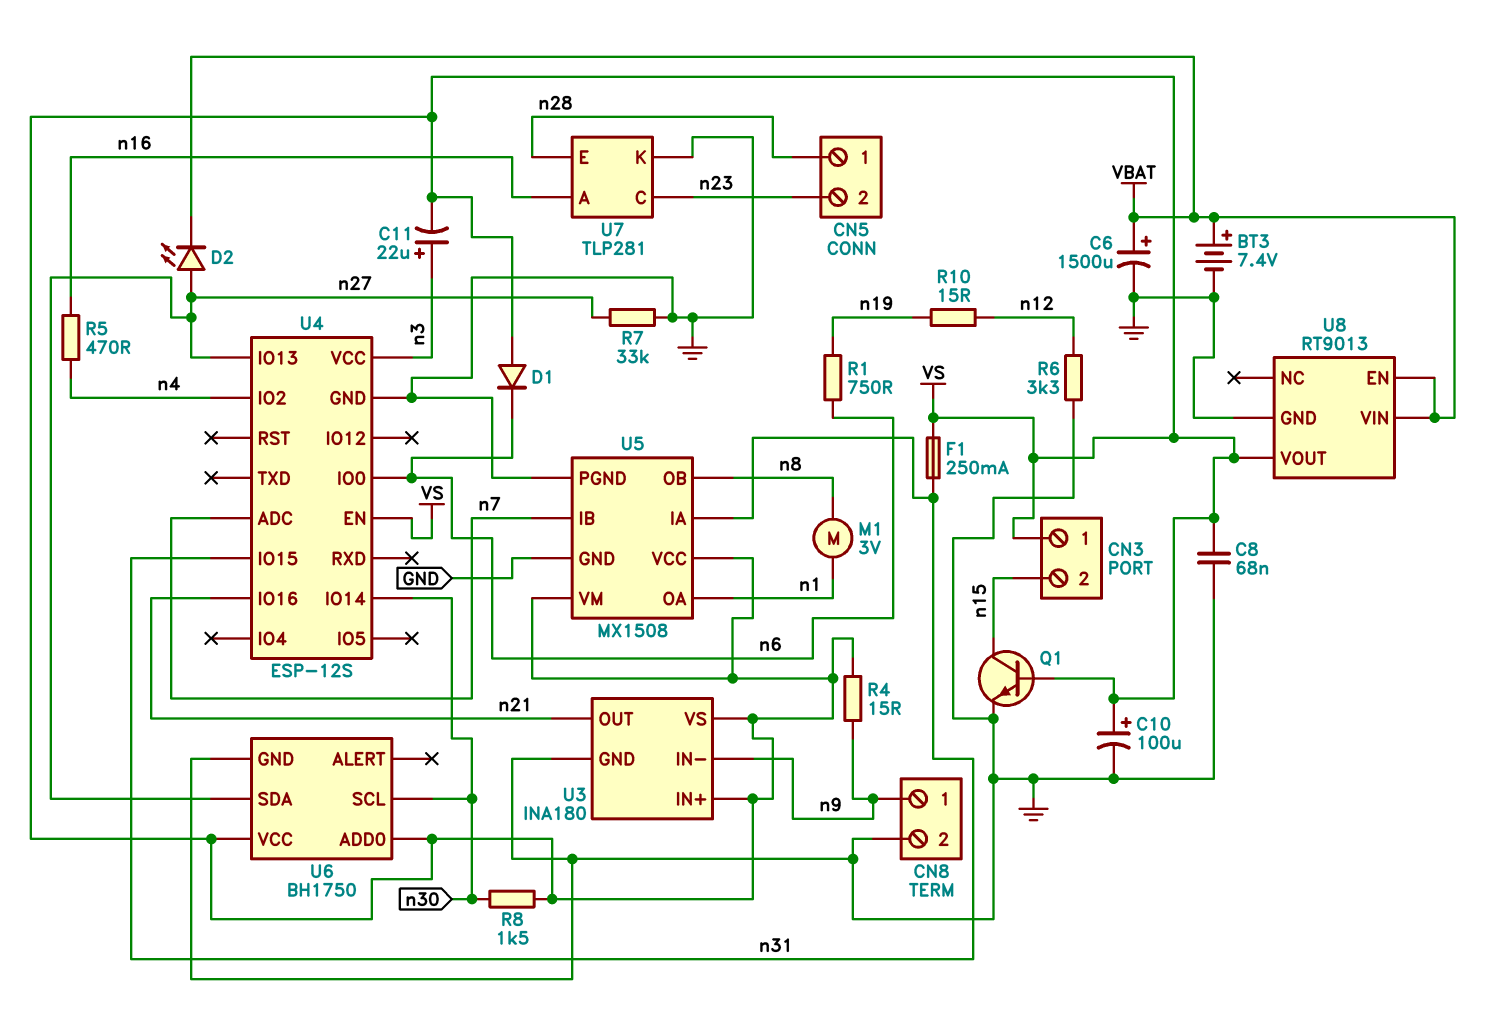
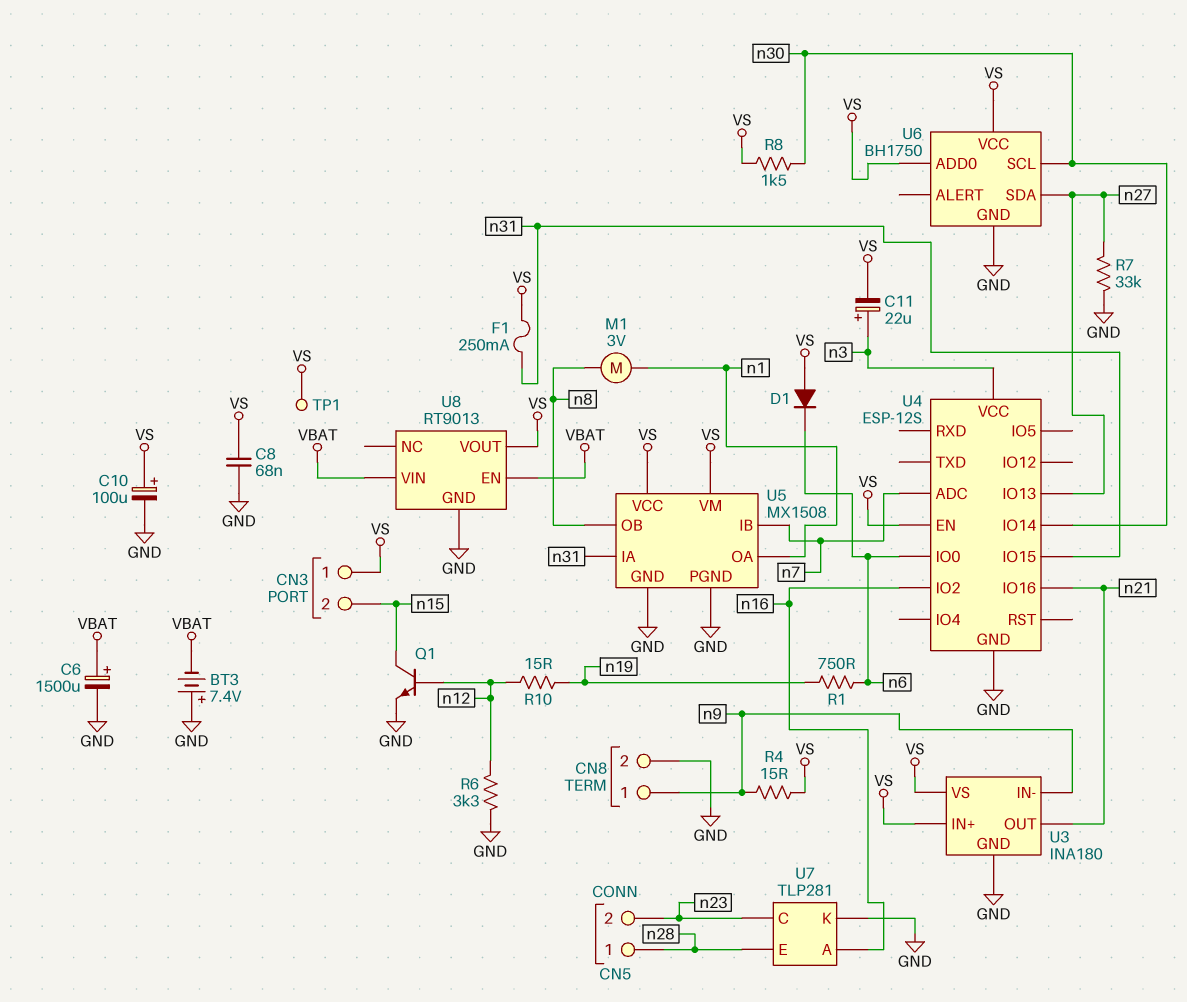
BT3: 7.4V (plus VBAT, minus GND) -> 7.4V (plus GND, minus VBAT)
D2: LED (A n27, K VBAT) -> none
Q1: NPN (B VS, C n15, E GND) -> NPN (B n12, C n15, E GND)
R5: 470 (n4, n16) -> none
TP1: none -> test point (VS)
U4 pin IO2: n4 -> n16

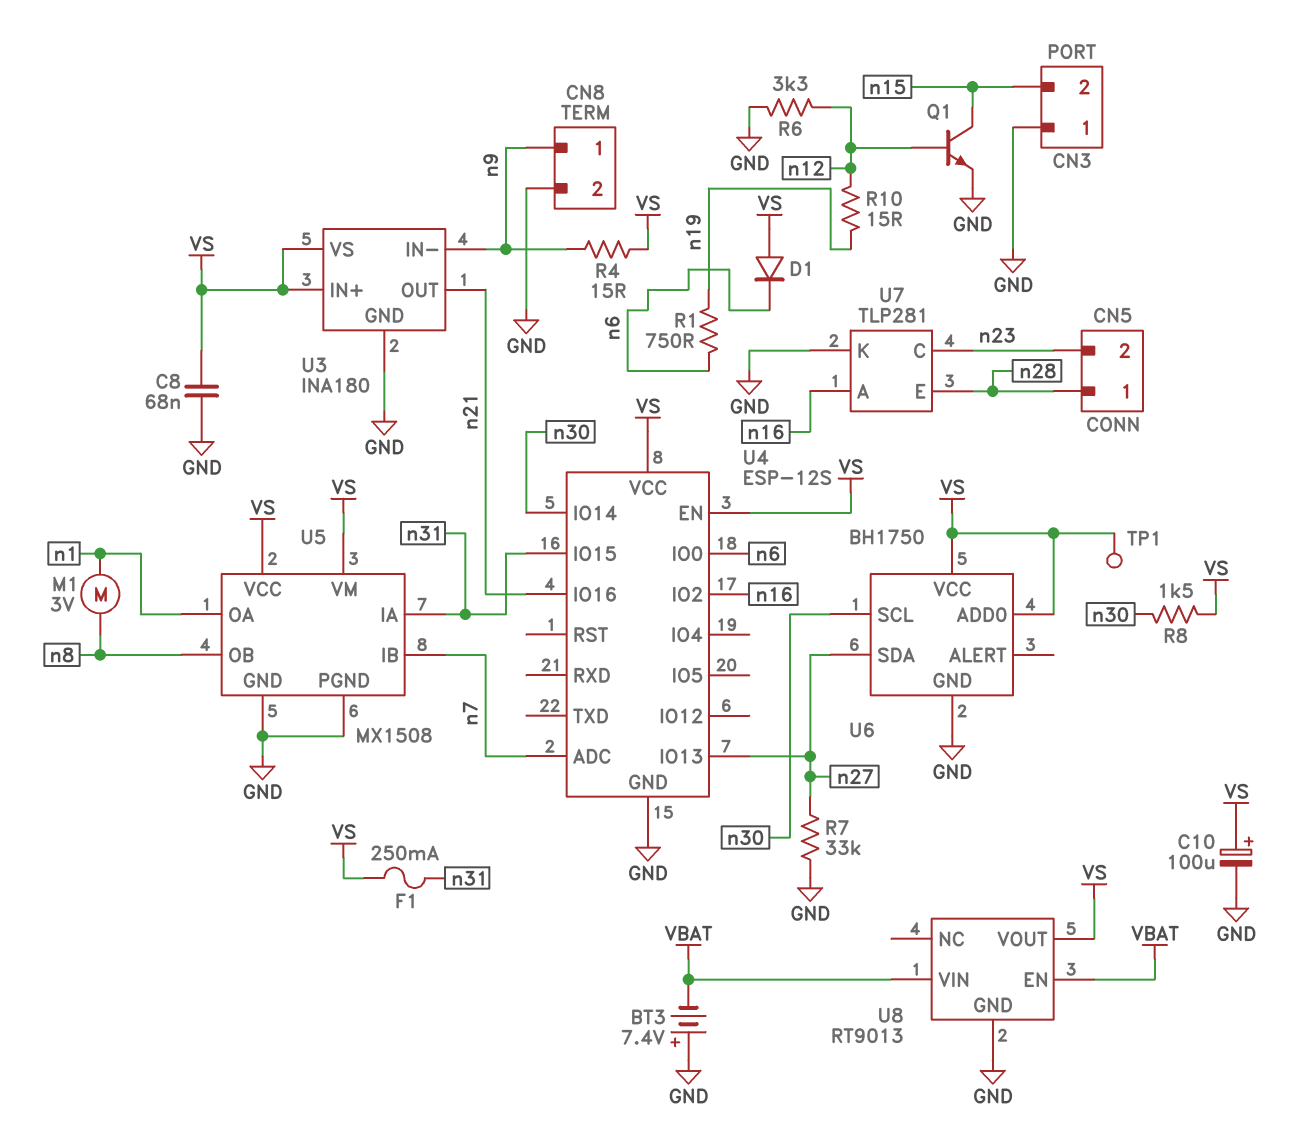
C6: 1500uF (plus VBAT, minus GND) -> none
C11: 22uF (plus n3, minus VS) -> none
CN3 pin 1: VS -> GND
U4 pin VCC: n3 -> VS

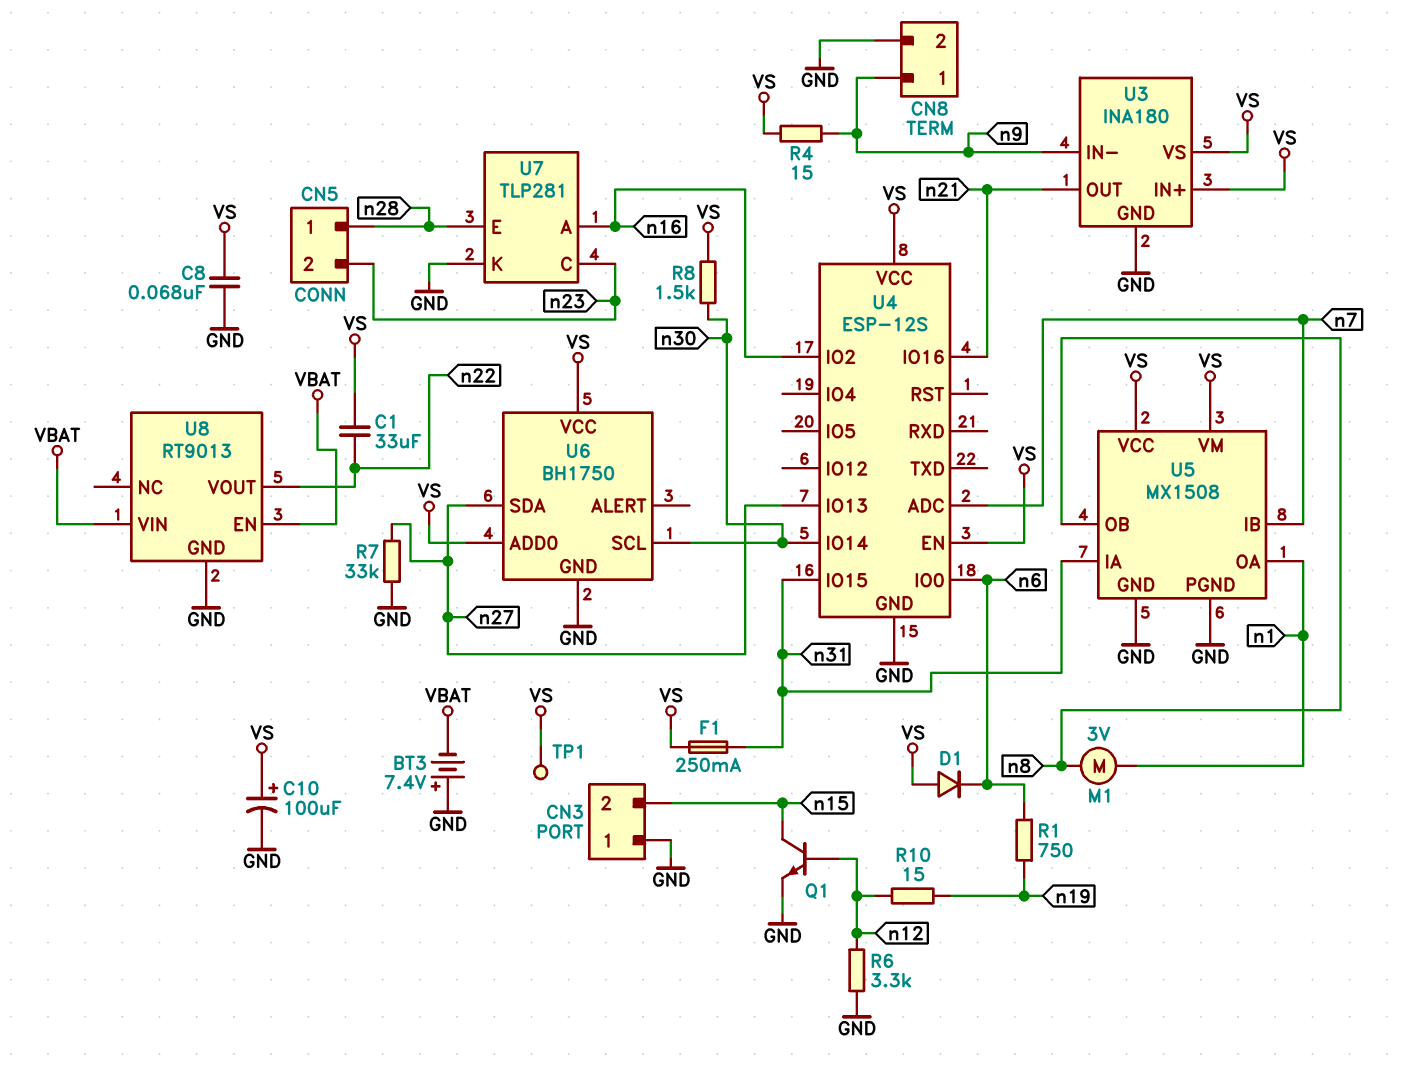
C1: none -> 33uF (VS, n22)
U8 pin VOUT: VS -> n22

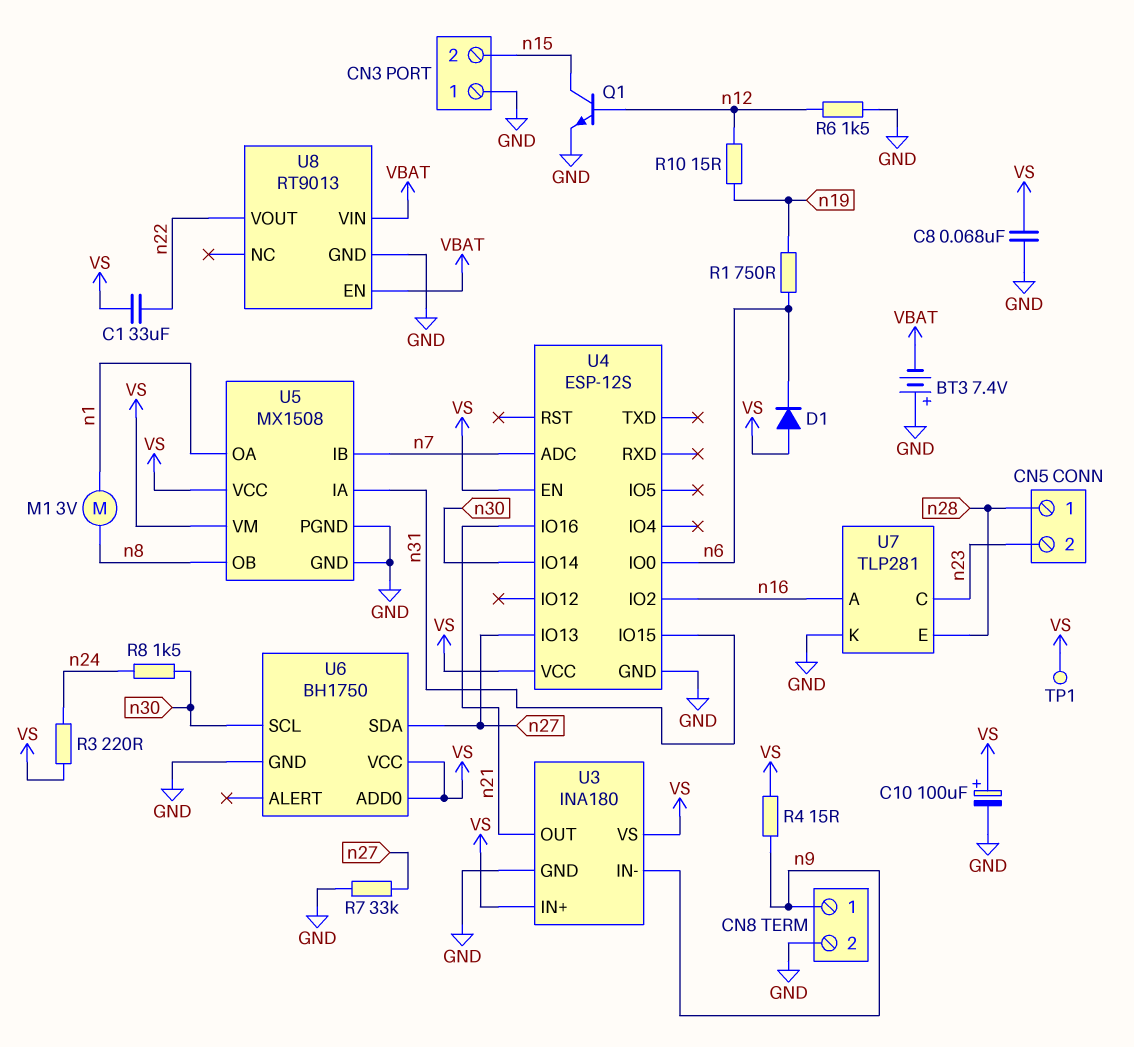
F1: 250mA (VS, n31) -> none
R3: none -> 220 (VS, n24)
R6: 3.3k (GND, n12) -> 1.5k (GND, n12)
R8: 1.5k (VS, n30) -> 1.5k (n24, n30)

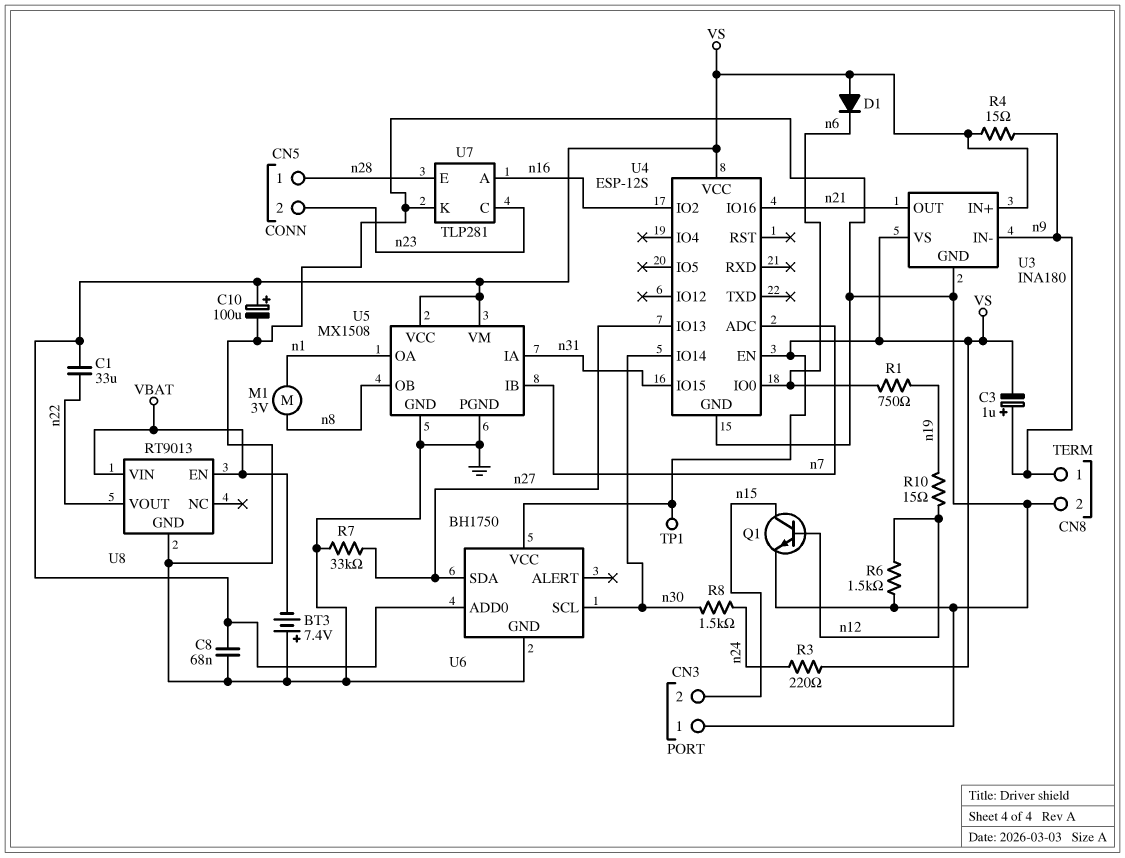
C3: none -> 1uF (plus n9, minus VS)

